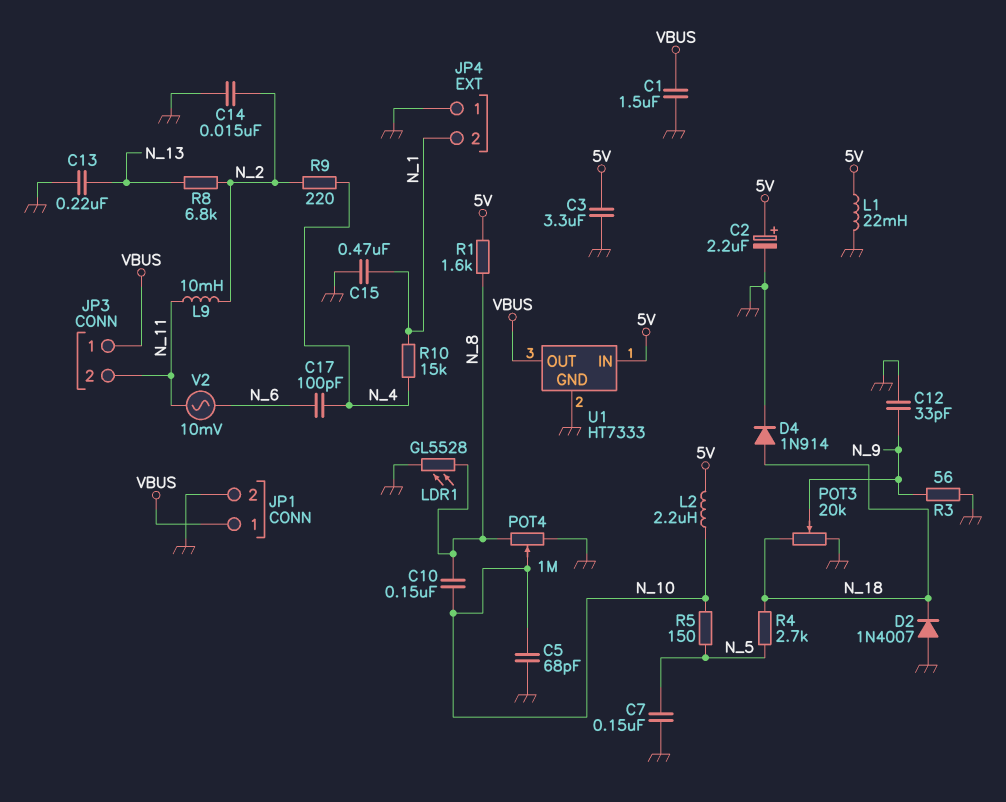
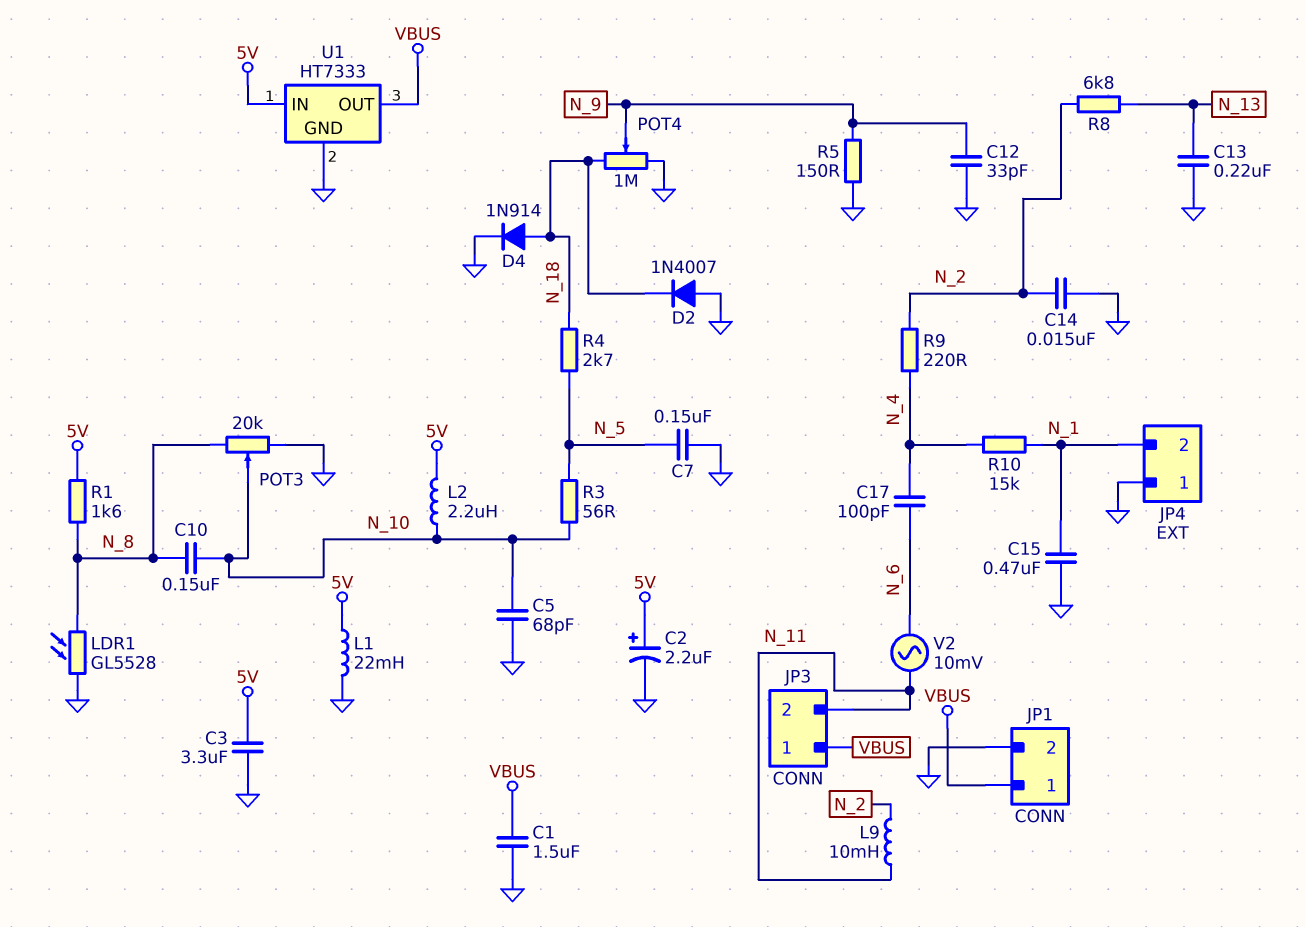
POT3: 20k (GND, N_18, wiper N_9) -> 20k (GND, N_8, wiper N_10)
POT4: 1M (GND, N_8, wiper N_10) -> 1M (GND, N_18, wiper N_9)
R3: 56 (GND, N_9) -> 56 (N_5, N_10)
R5: 150 (N_5, N_10) -> 150 (GND, N_9)

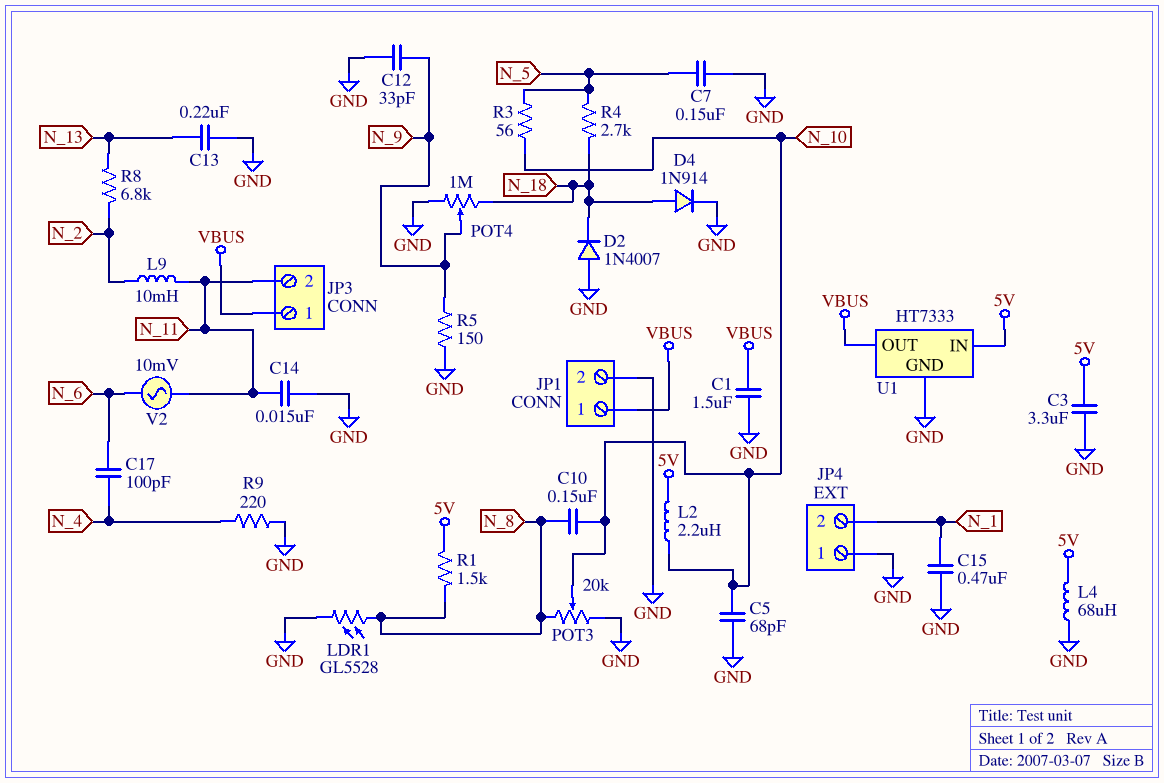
C2: 2.2uF (plus 5V, minus GND) -> none
C14: 15nF (GND, N_2) -> 15nF (GND, N_11)
L1: 22mH (5V, GND) -> none
L4: none -> 68uH (5V, GND)
R1: 1.6k (5V, N_8) -> 1.5k (5V, N_8)
R9: 220 (N_2, N_4) -> 220 (GND, N_4)
R10: 15k (N_1, N_4) -> none

